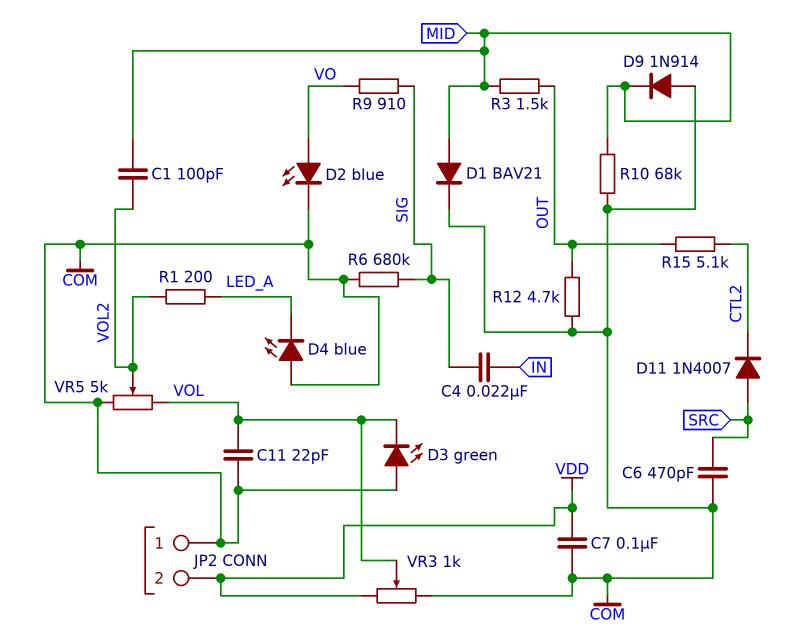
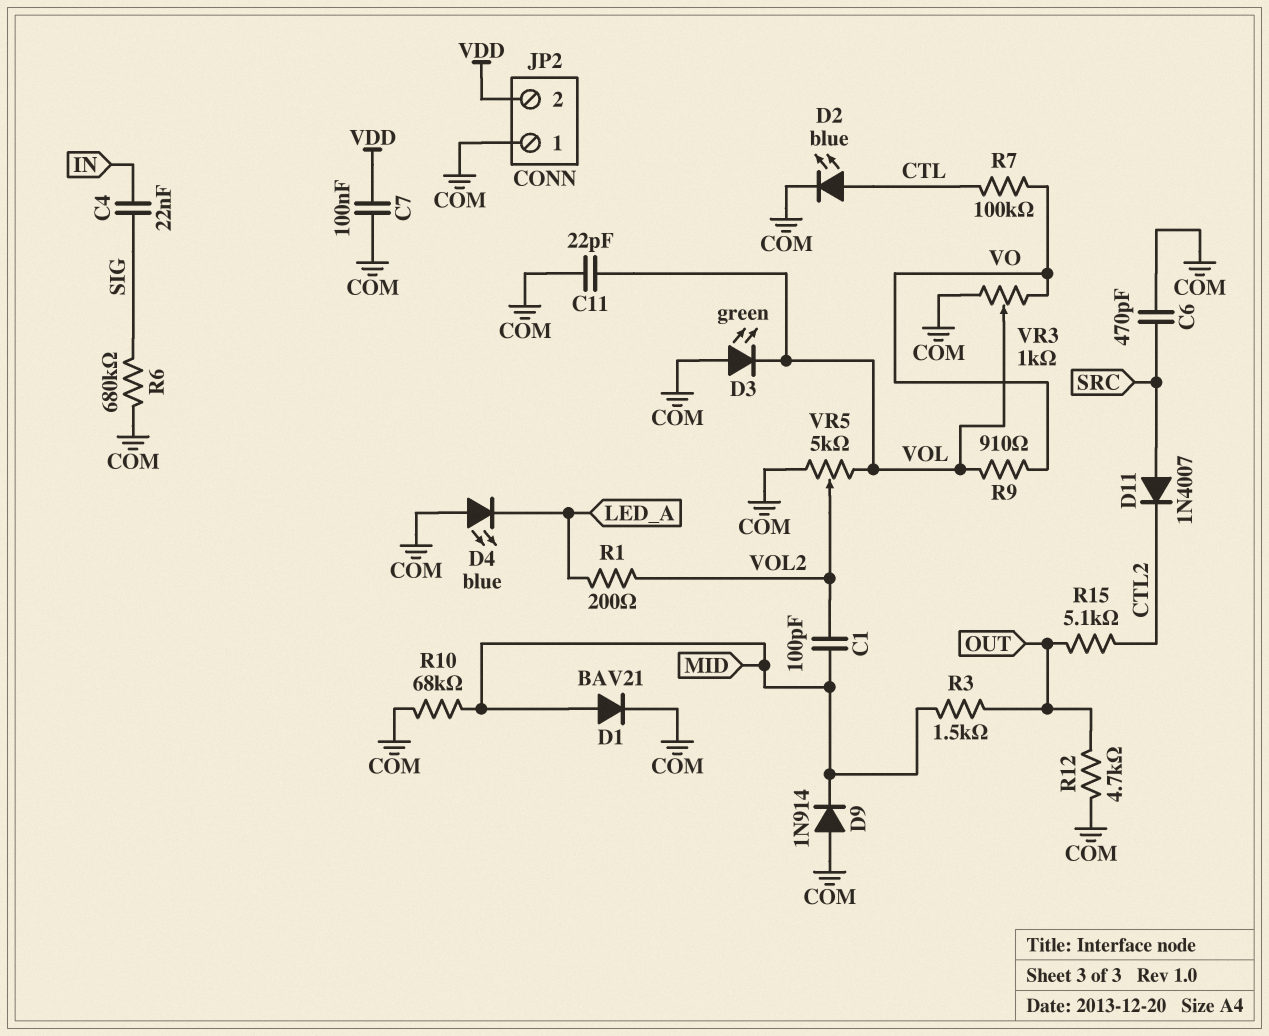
D2: LED blue (A VO, K COM) -> LED blue (A CTL, K COM)
R7: none -> 100k (CTL, VO)
R9: 910 (SIG, VO) -> 910 (VO, VOL)
VR3: 1k (COM, VDD, wiper VOL) -> 1k (COM, VO, wiper VOL)

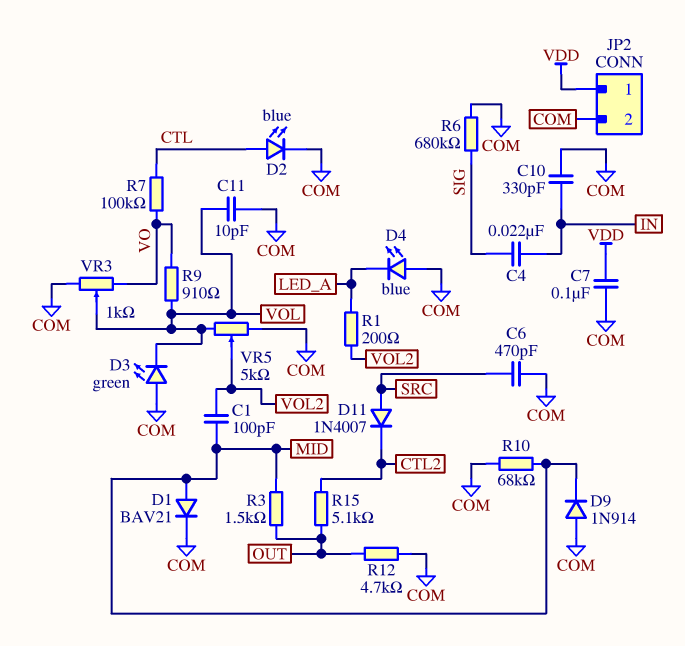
C10: none -> 330pF (COM, IN)
C11: 22pF (COM, VOL) -> 10pF (COM, VOL)
JP2 pin 1: COM -> VDD
JP2 pin 2: VDD -> COM

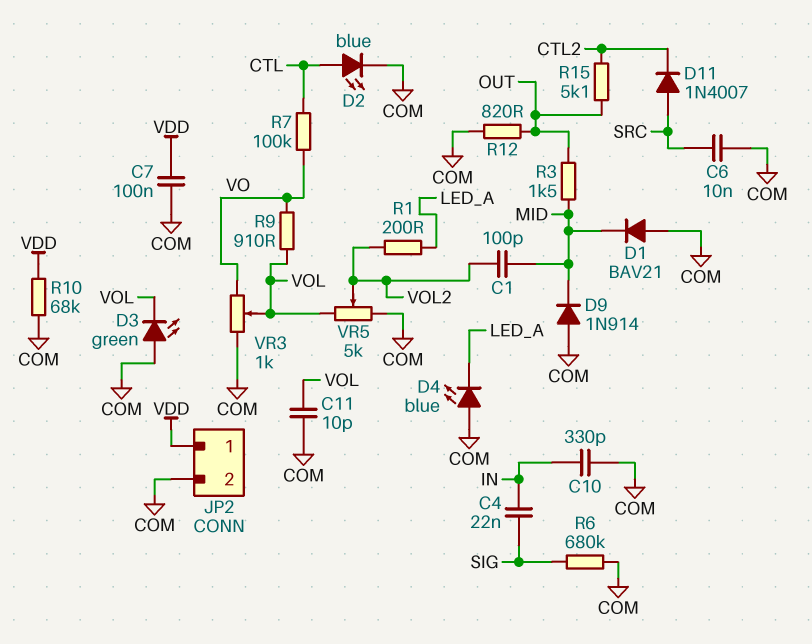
C6: 470pF (COM, SRC) -> 10nF (COM, SRC)
D1: diode BAV21 (A MID, K COM) -> diode BAV21 (A COM, K MID)
R10: 68k (COM, MID) -> 68k (COM, VDD)
R12: 4.7k (COM, OUT) -> 820 (COM, OUT)

